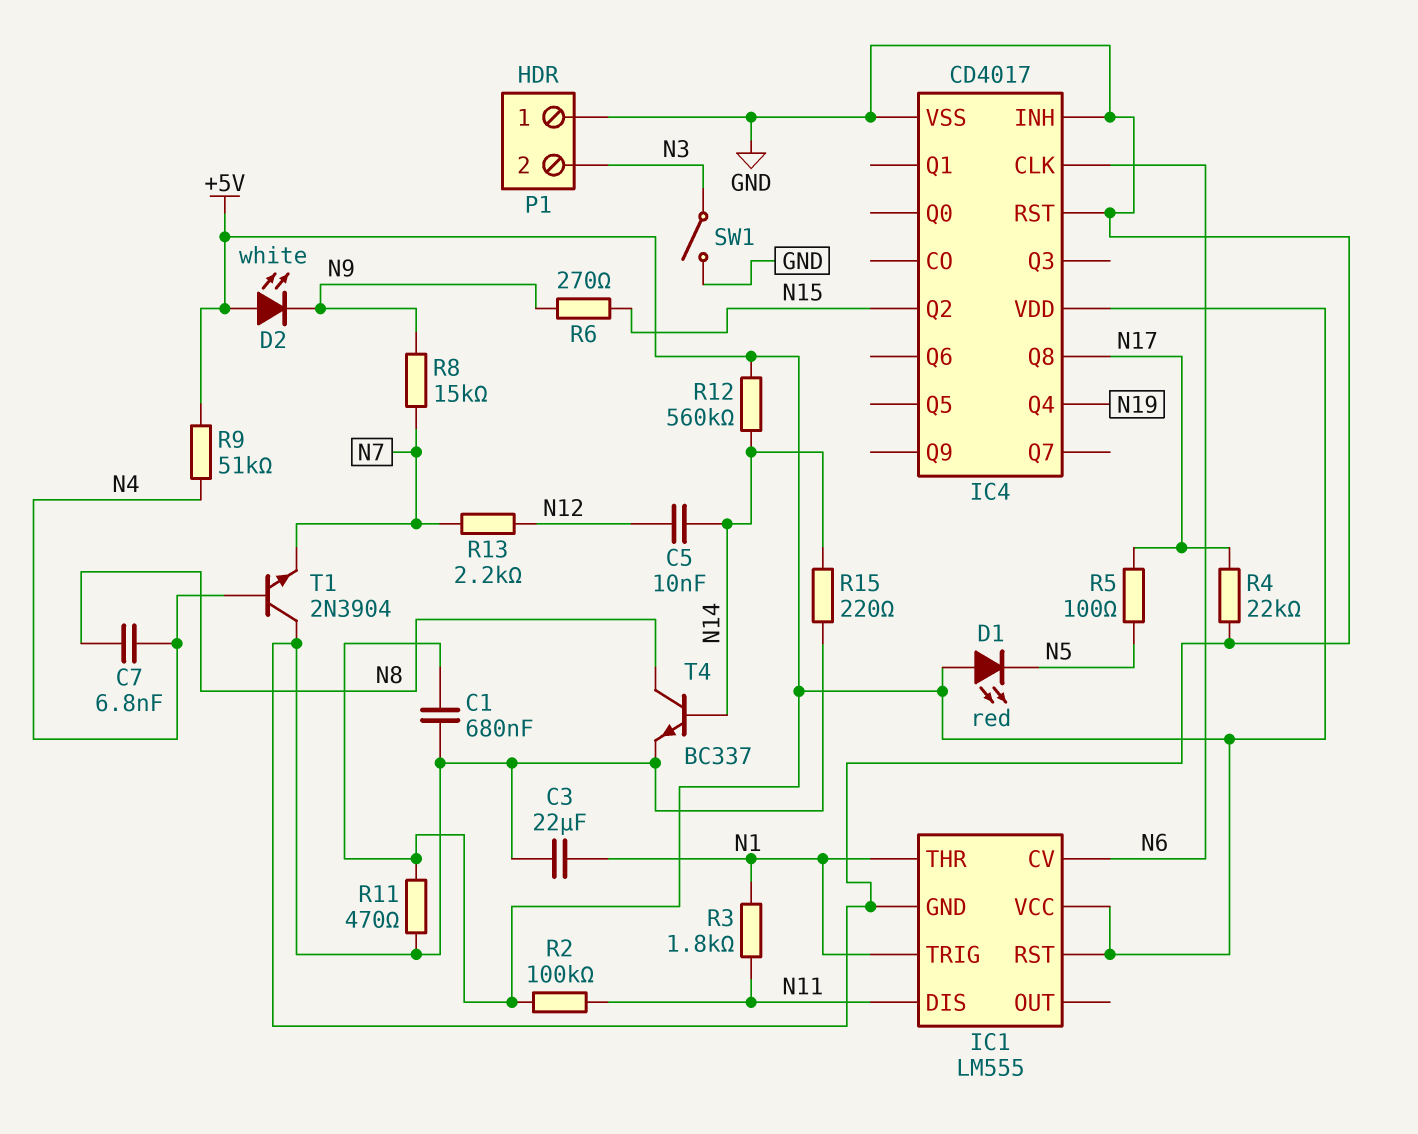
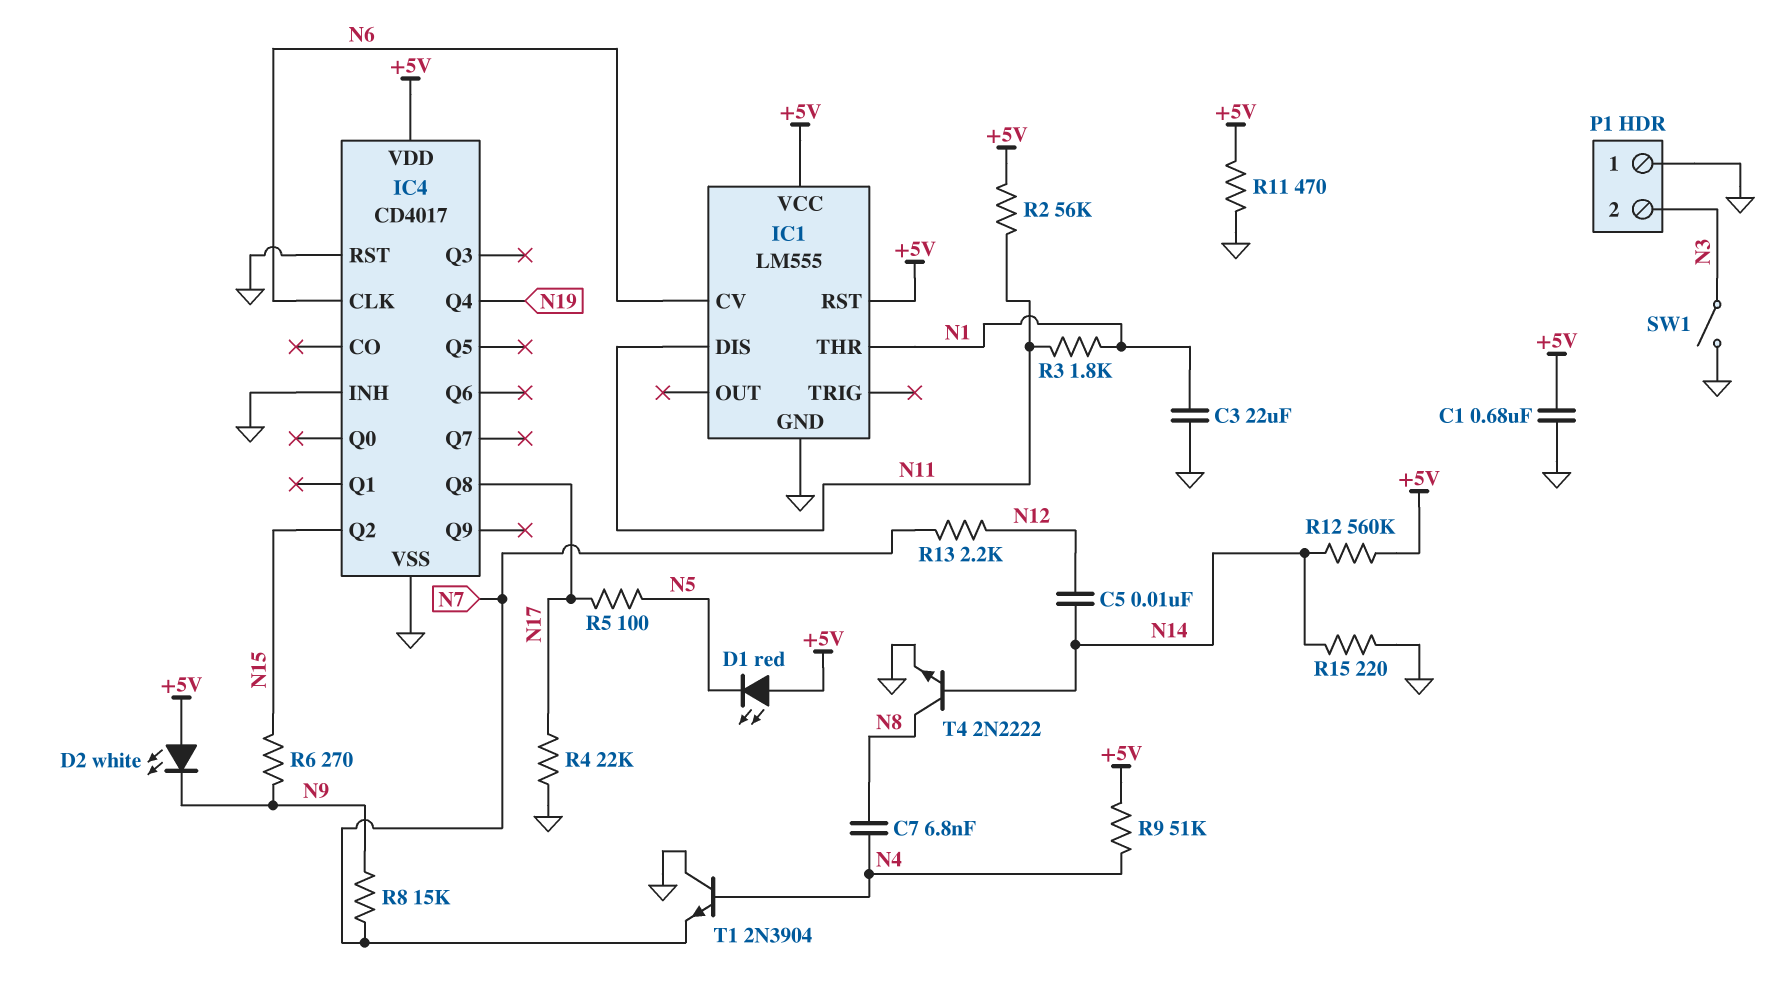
IC1 pin TRIG: N1 -> none
R2: 100k (+5V, N11) -> 56k (+5V, N11)
T4: NPN BC337 (B N14, C N8, E GND) -> NPN 2N2222 (B N14, C N8, E GND)

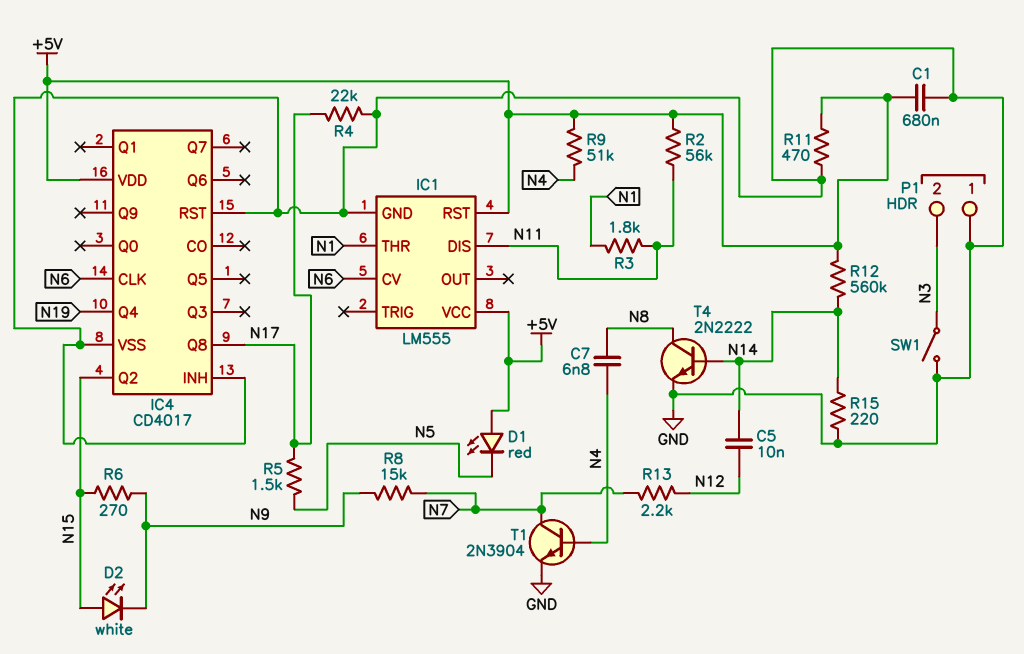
C3: 22uF (GND, N1) -> none
D2: LED white (A +5V, K N9) -> LED white (A N15, K N9)
R5: 100 (N5, N17) -> 1.5k (N5, N17)
T1: NPN 2N3904 (B N4, C GND, E N7) -> NPN 2N3904 (B N4, C N7, E GND)

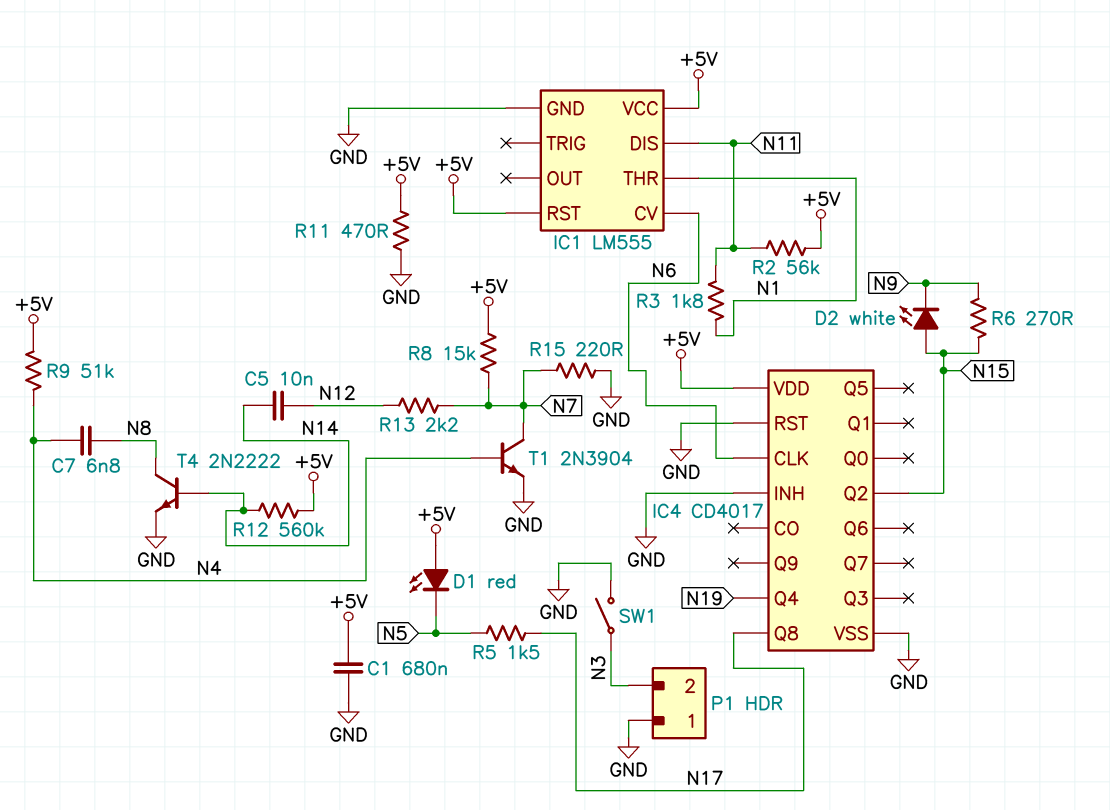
R4: 22k (GND, N17) -> none
R8: 15k (N7, N9) -> 15k (+5V, N7)
R15: 220 (GND, N14) -> 220 (GND, N7)

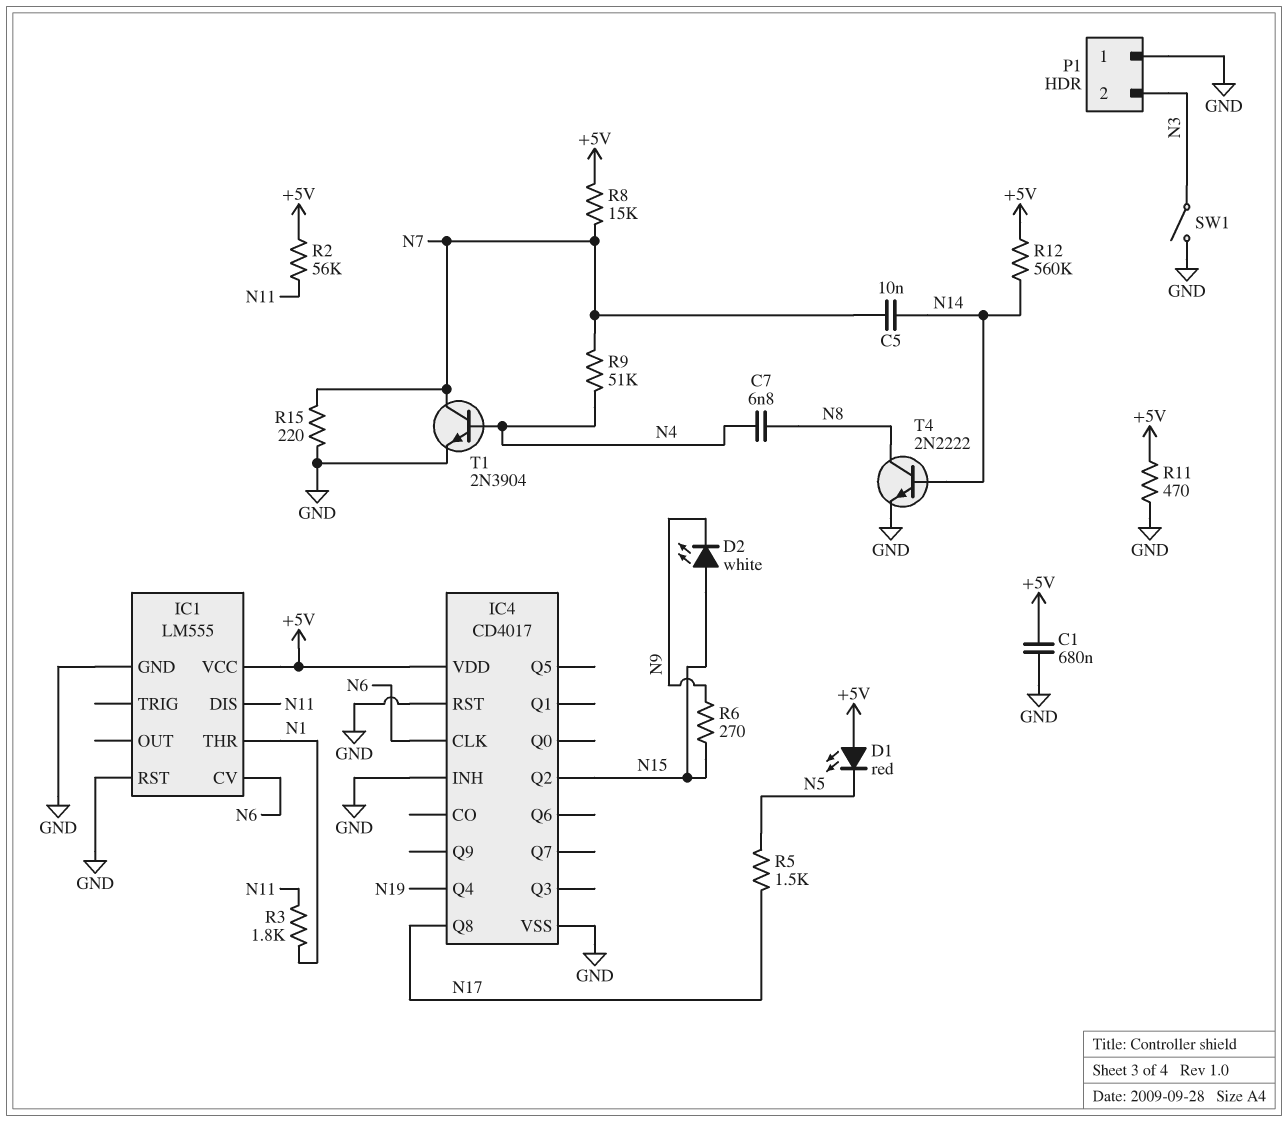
C5: 10nF (N12, N14) -> 10nF (N7, N14)
IC1 pin RST: +5V -> GND
R9: 51k (+5V, N4) -> 51k (N4, N7)
R13: 2.2k (N7, N12) -> none

